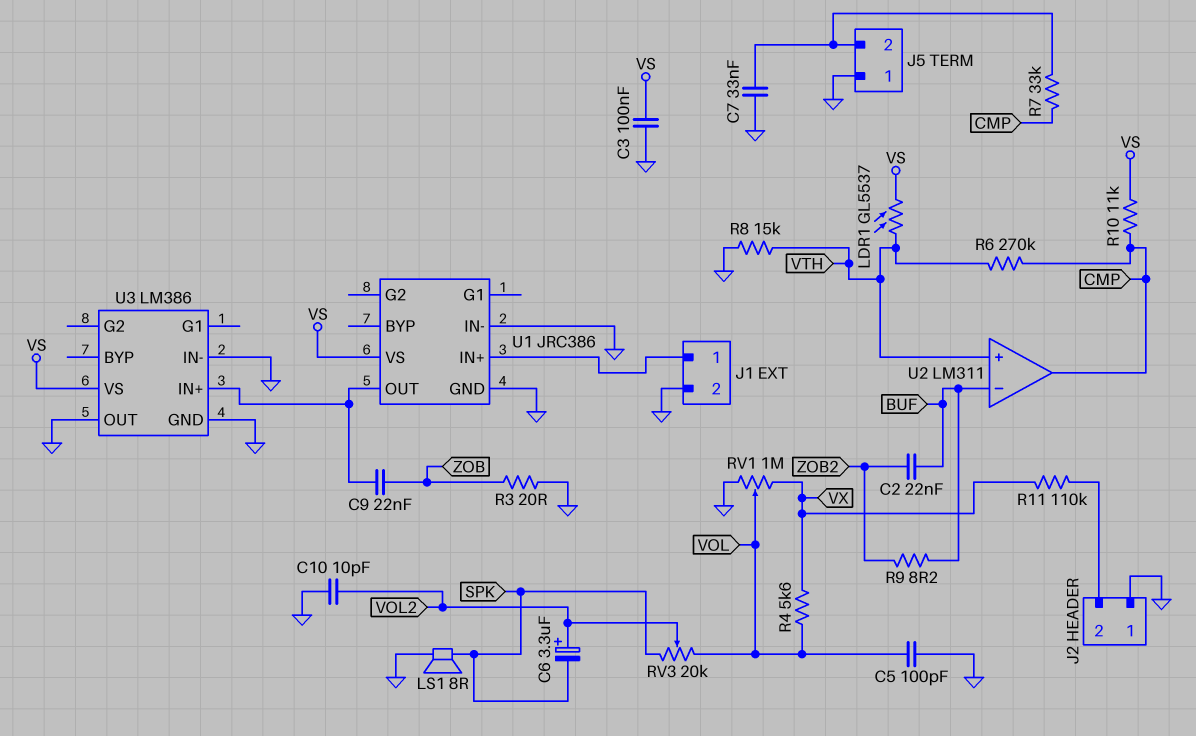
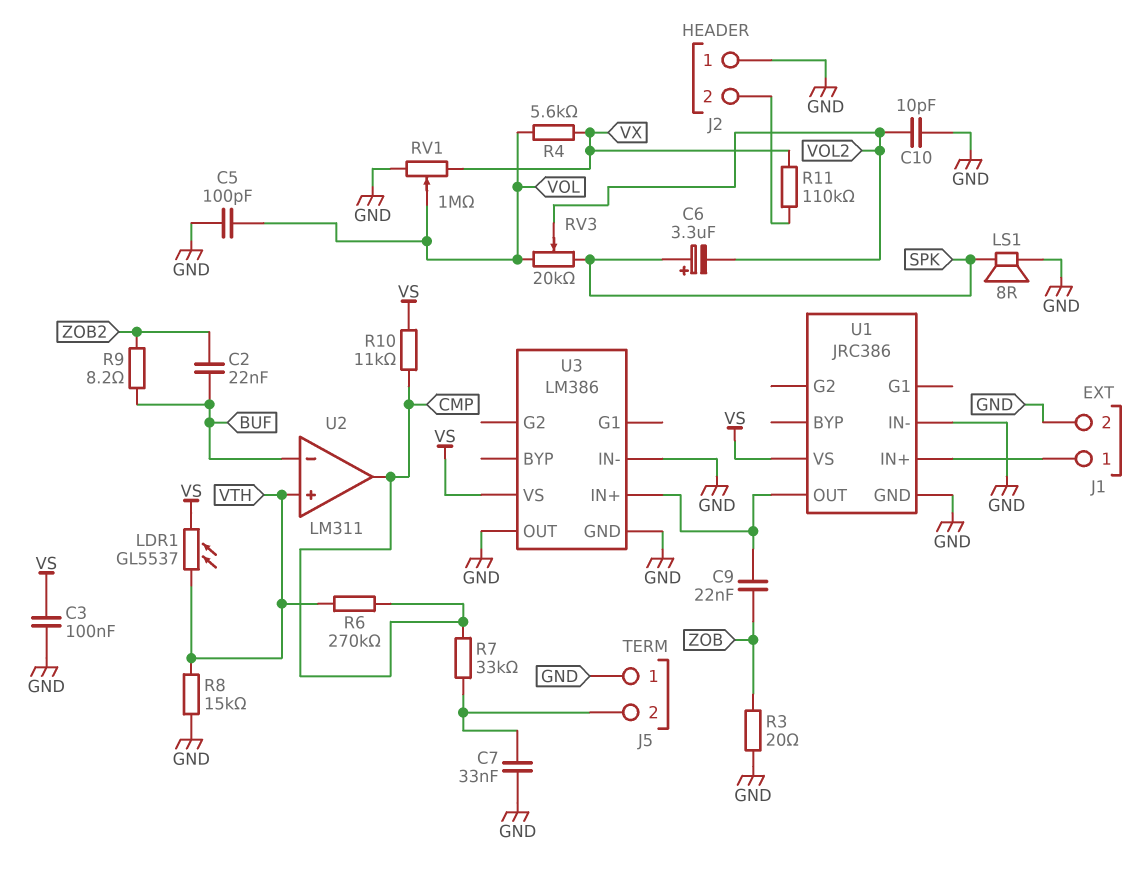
C6: 3.3uF (plus VOL2, minus SPK) -> 3.3uF (plus SPK, minus VOL2)

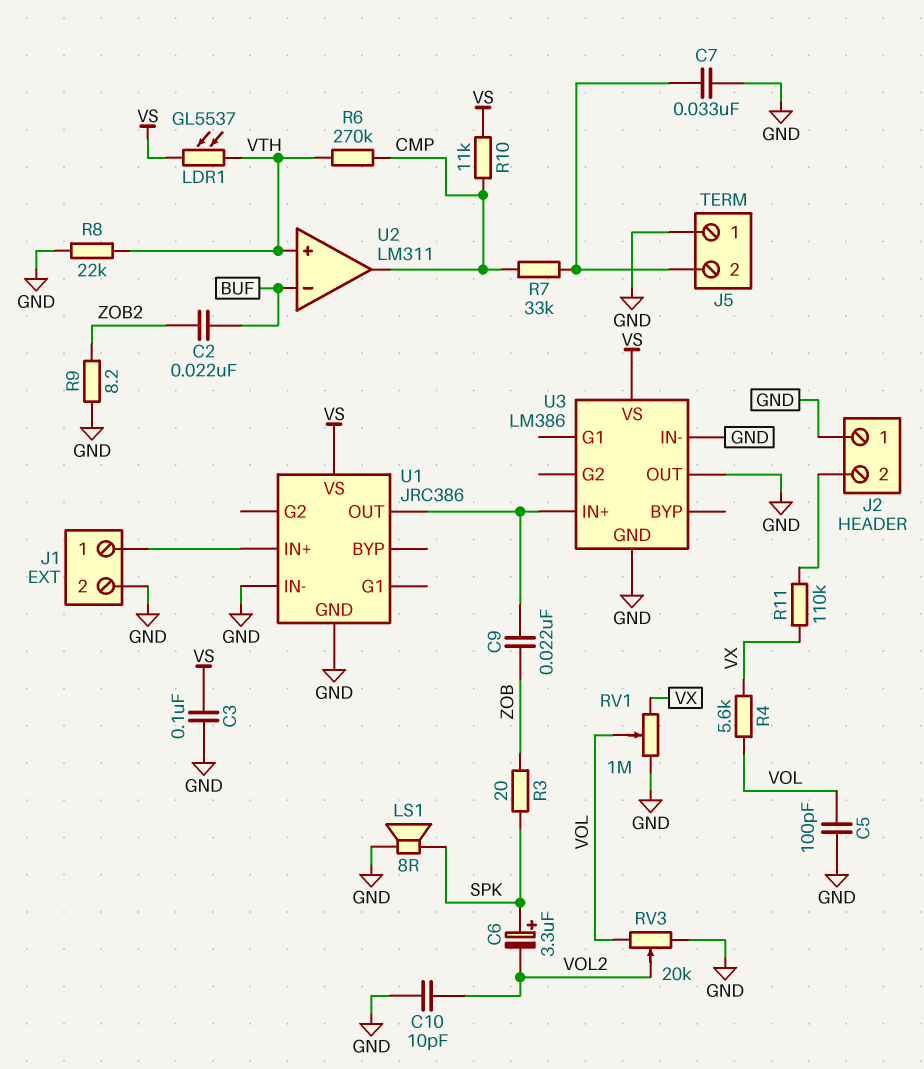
R3: 20 (GND, ZOB) -> 20 (SPK, ZOB)
R8: 15k (GND, VTH) -> 22k (GND, VTH)
R9: 8.2 (BUF, ZOB2) -> 8.2 (GND, ZOB2)
RV3: 20k (SPK, VOL, wiper VOL2) -> 20k (GND, VOL, wiper VOL2)

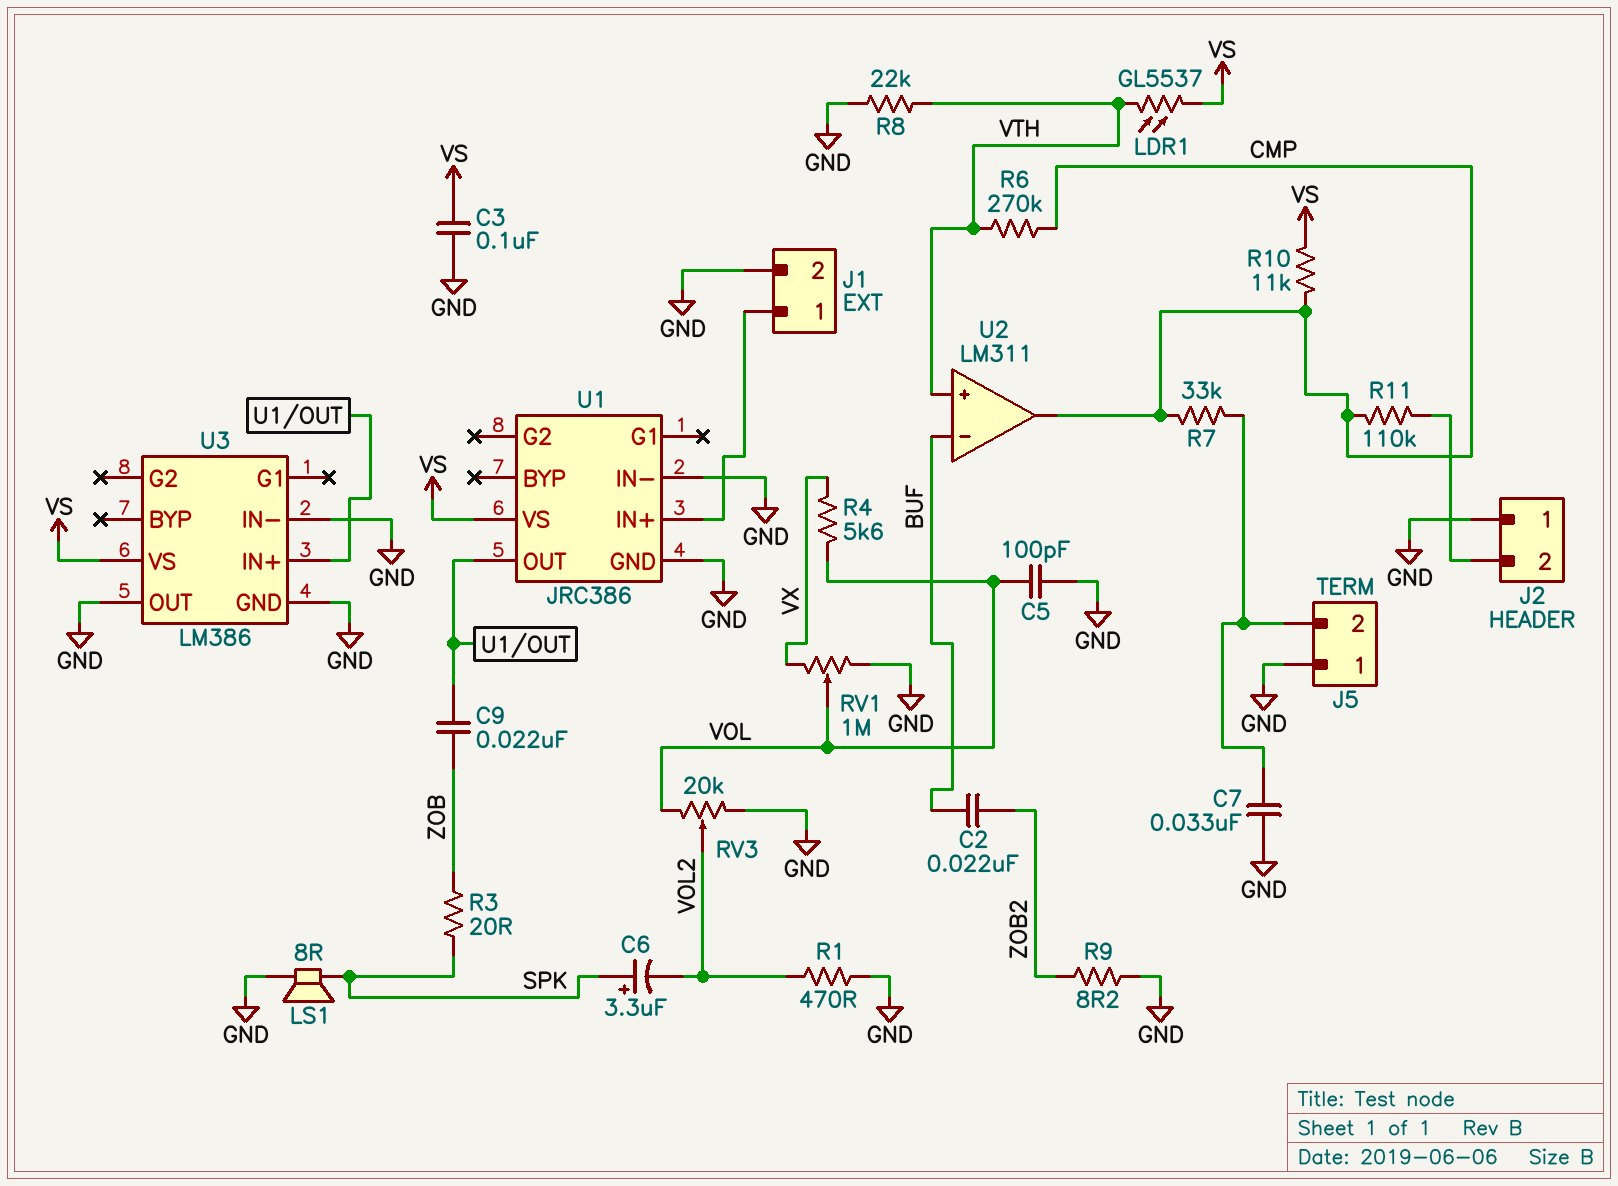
C10: 10pF (GND, VOL2) -> none
R1: none -> 470 (GND, VOL2)
R11: 110k (J2/2, VX) -> 110k (CMP, J2/2)

